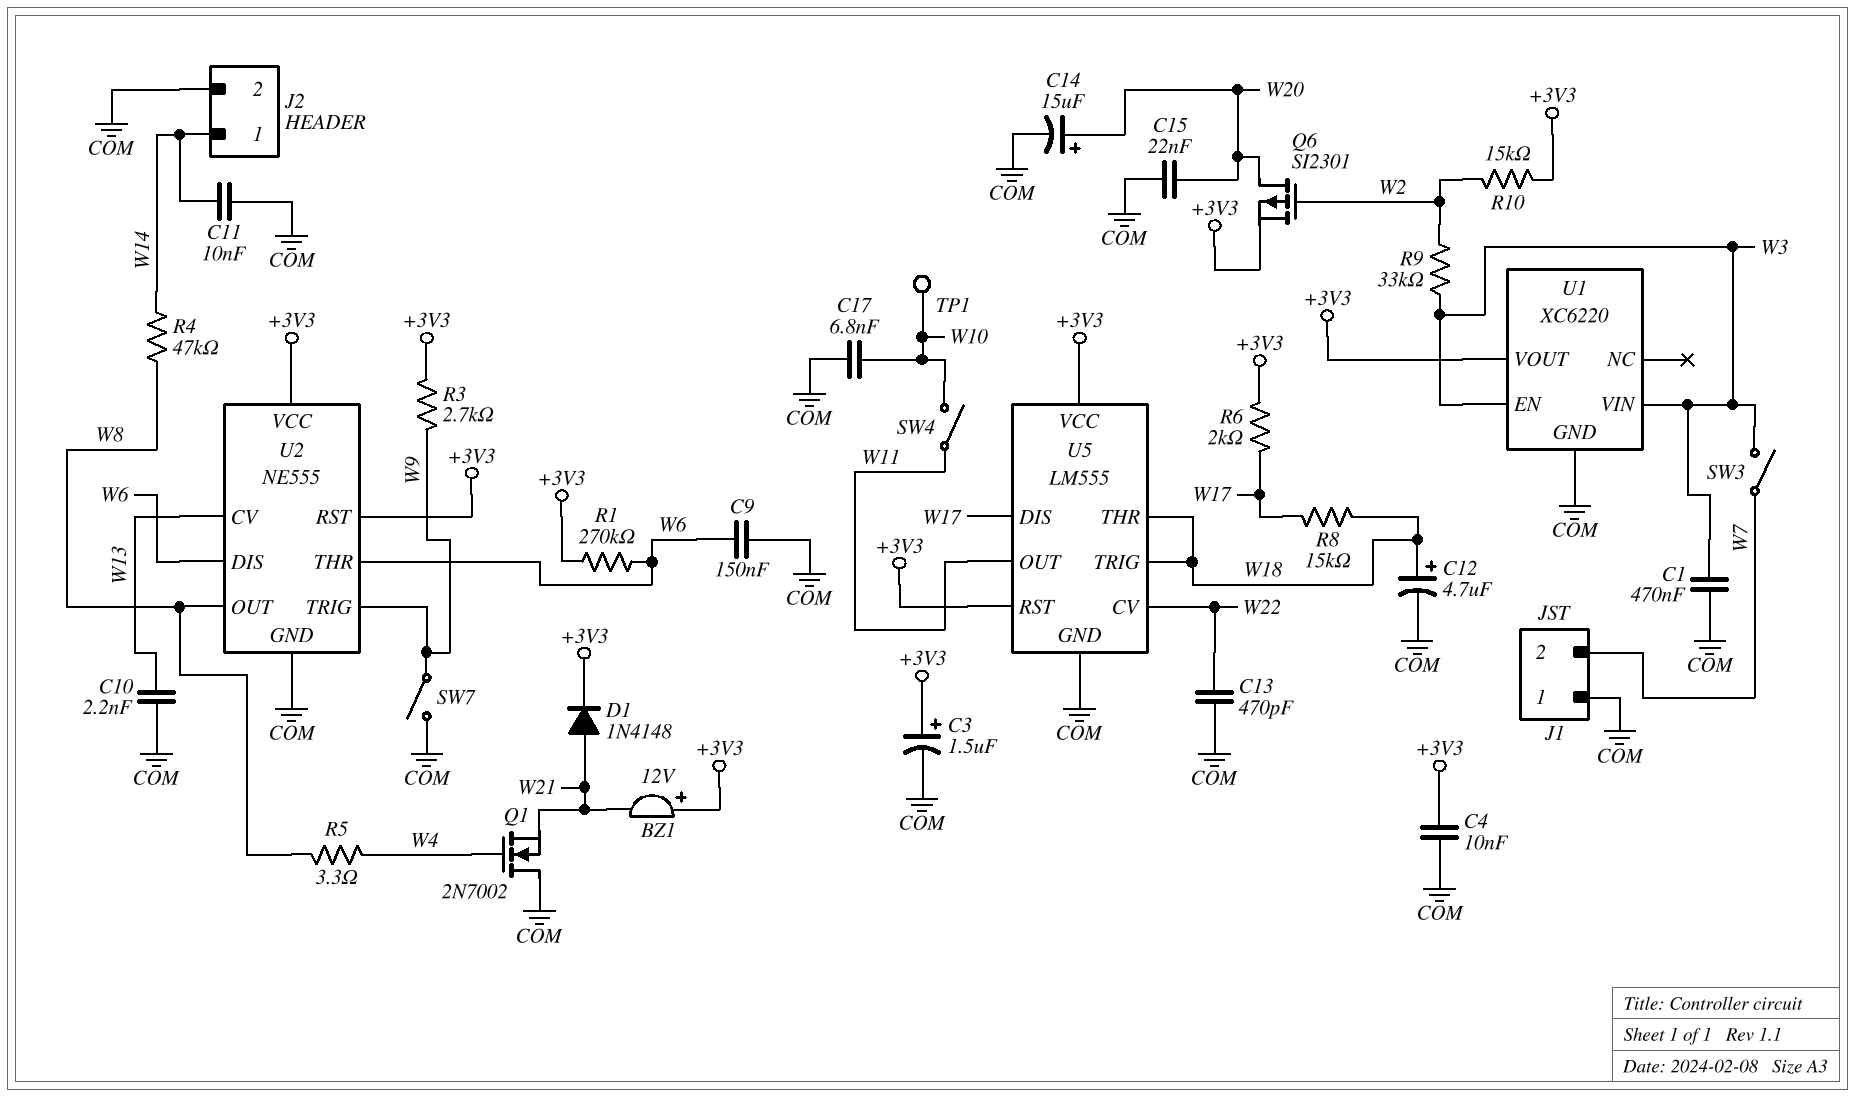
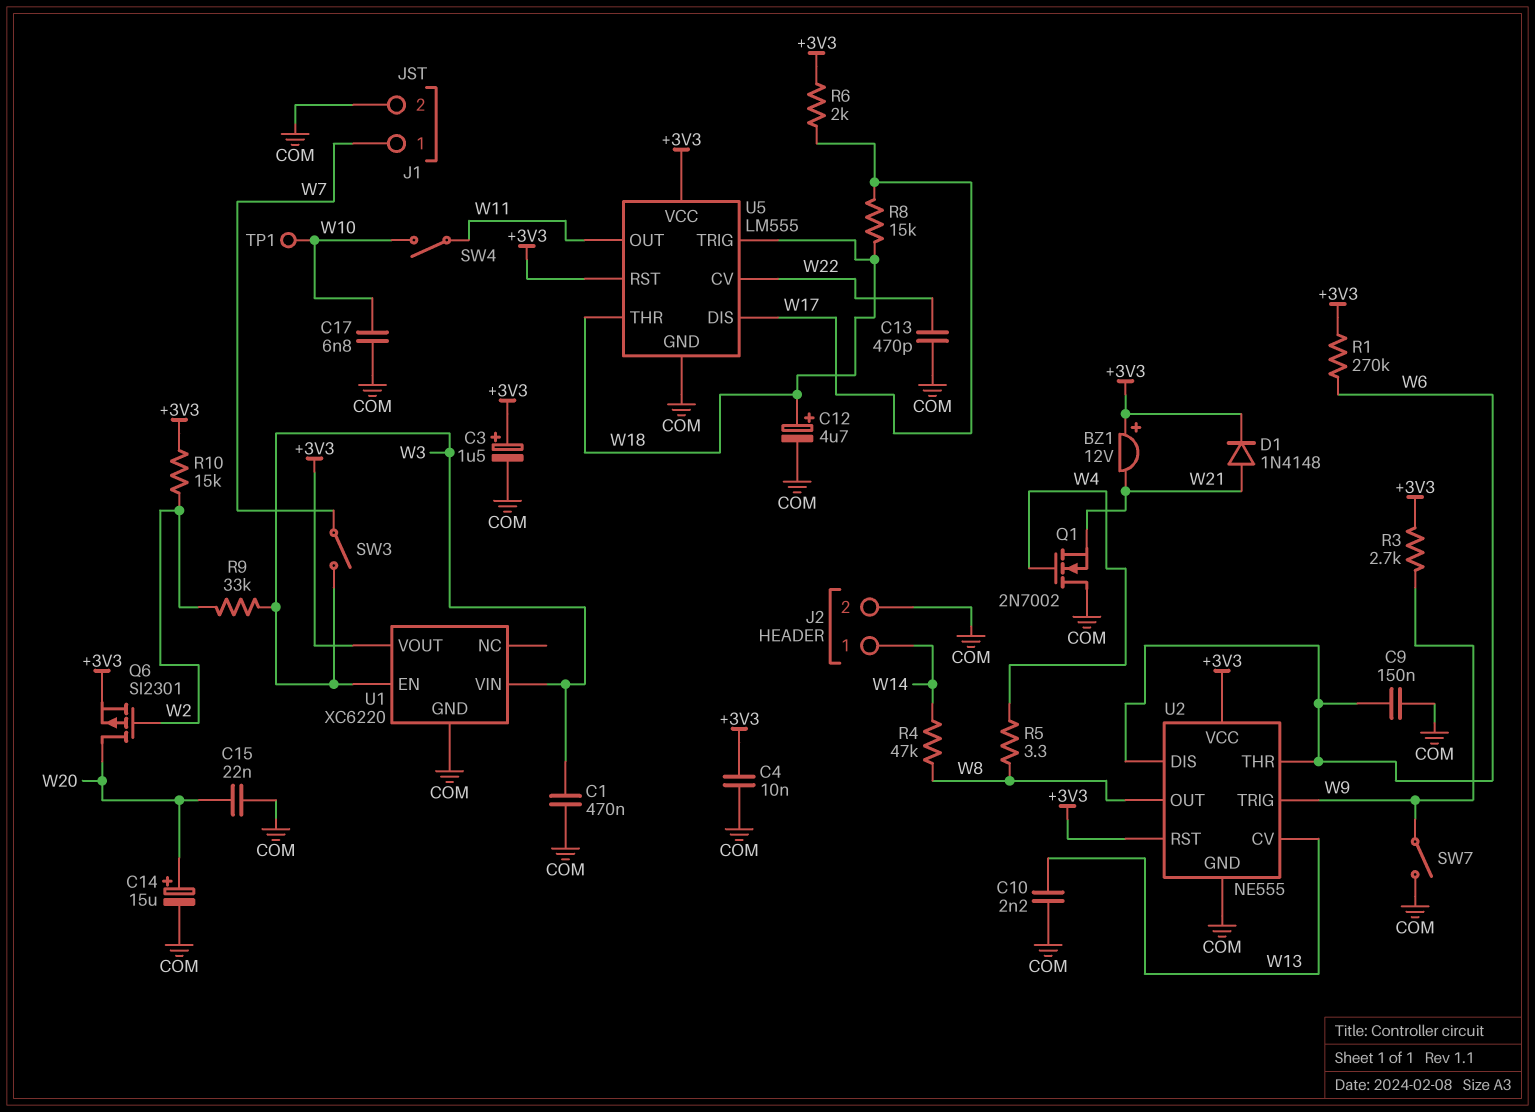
C11: 10nF (COM, W14) -> none
J1 pin 1: COM -> W7
J1 pin 2: W7 -> COM

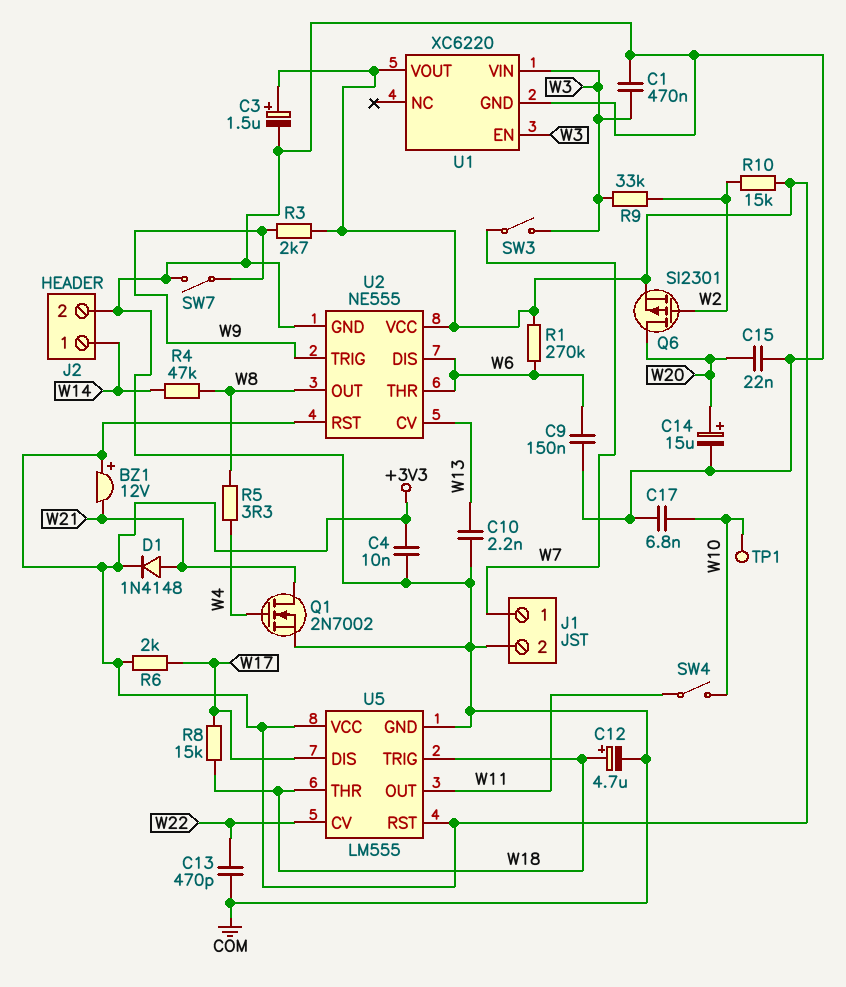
Q1: NMOS 2N7002 (G W4, D COM, S W21) -> NMOS 2N7002 (G W4, D W21, S COM)

